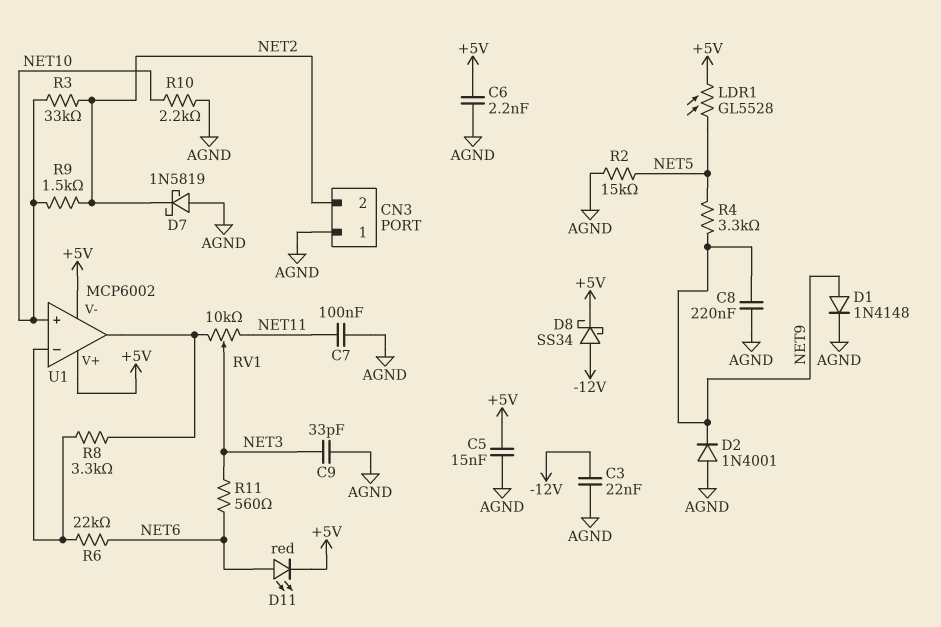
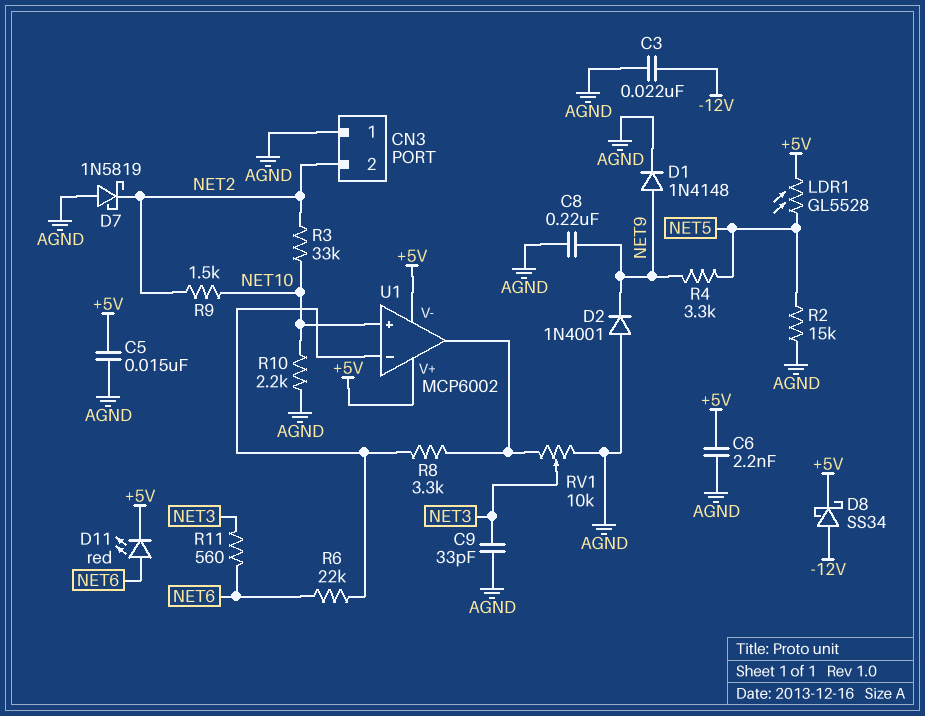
C7: 100nF (AGND, NET11) -> none
RV1: 10k (NET11, U1/out, wiper NET3) -> 10k (AGND, U1/out, wiper NET3)

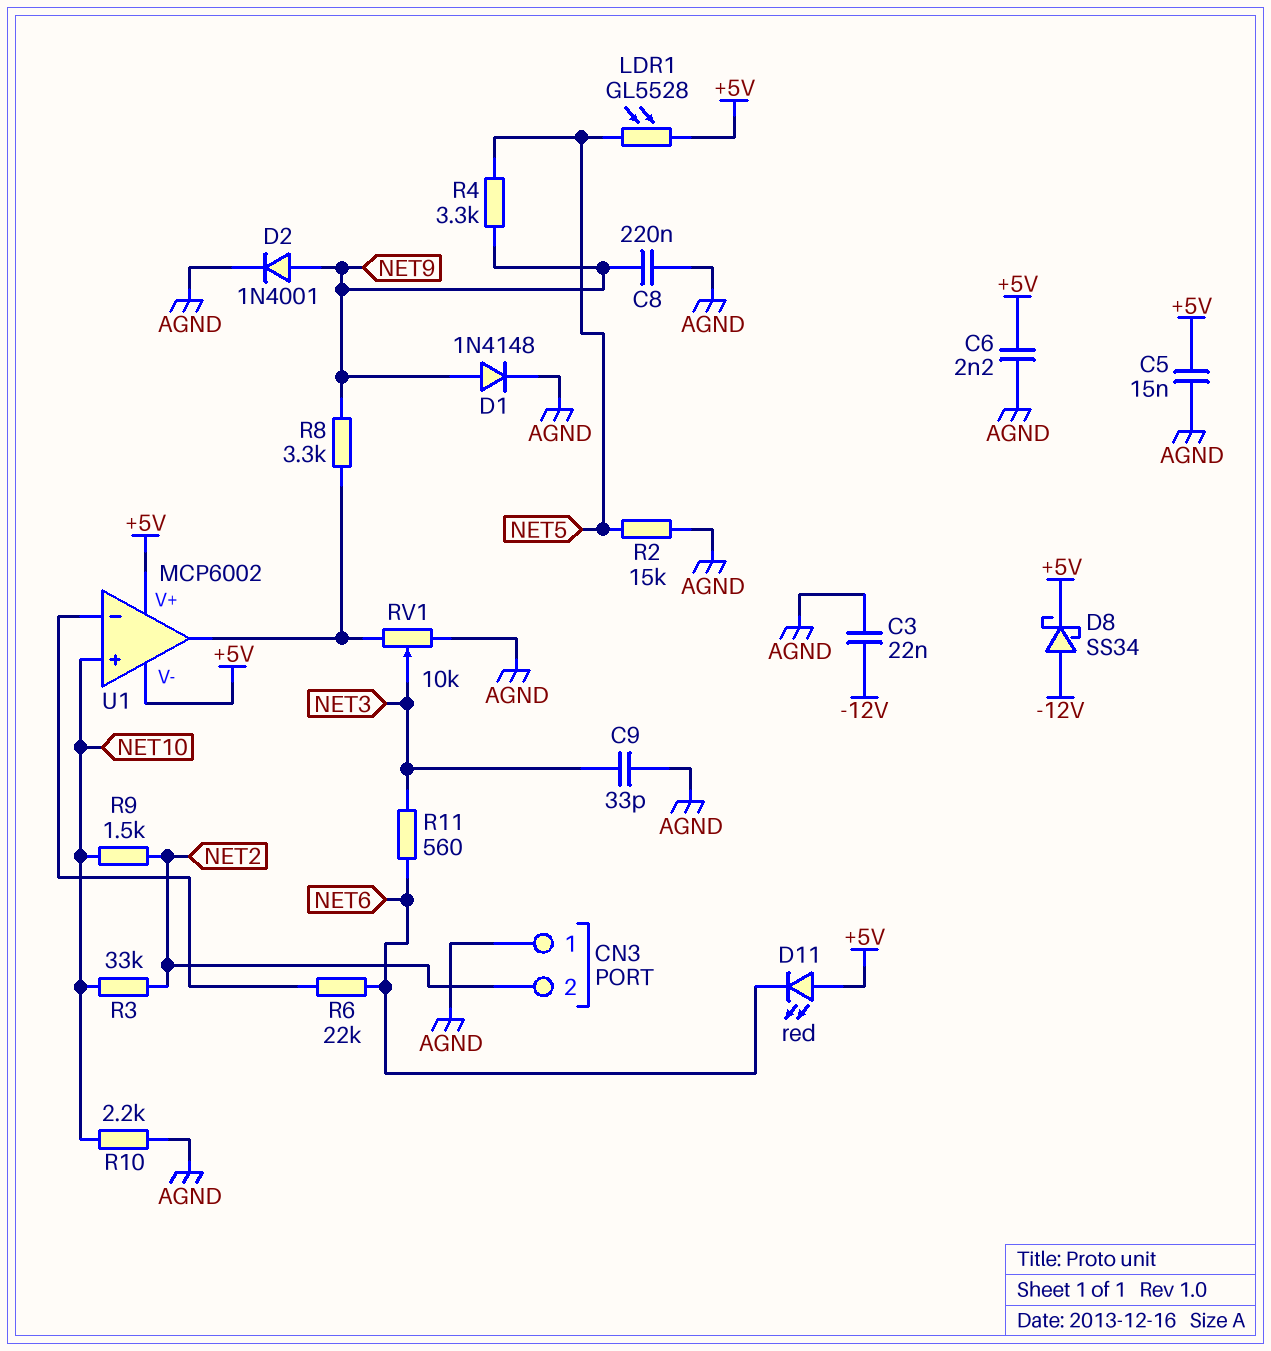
D2: diode 1N4001 (A AGND, K NET9) -> diode 1N4001 (A NET9, K AGND)
D7: schottky 1N5819 (A AGND, K NET2) -> none
D11: LED red (A NET6, K +5V) -> LED red (A +5V, K NET6)
R8: 3.3k (U1/in-, U1/out) -> 3.3k (NET9, U1/out)

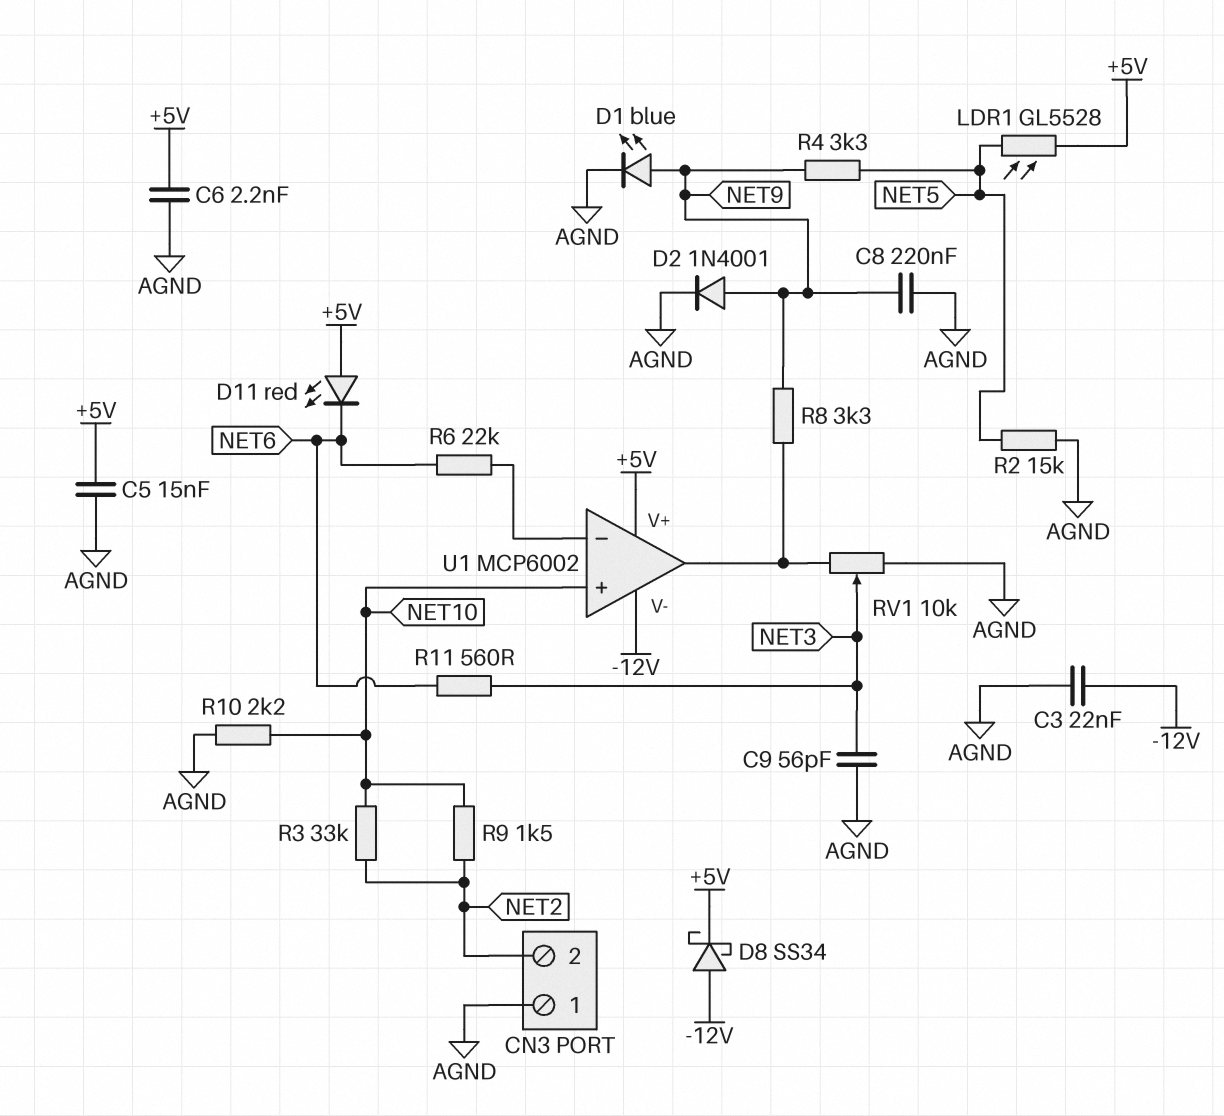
C9: 33pF (AGND, NET3) -> 56pF (AGND, NET3)
D1: diode 1N4148 (A NET9, K AGND) -> LED blue (A NET9, K AGND)
U1 pin V-: +5V -> -12V

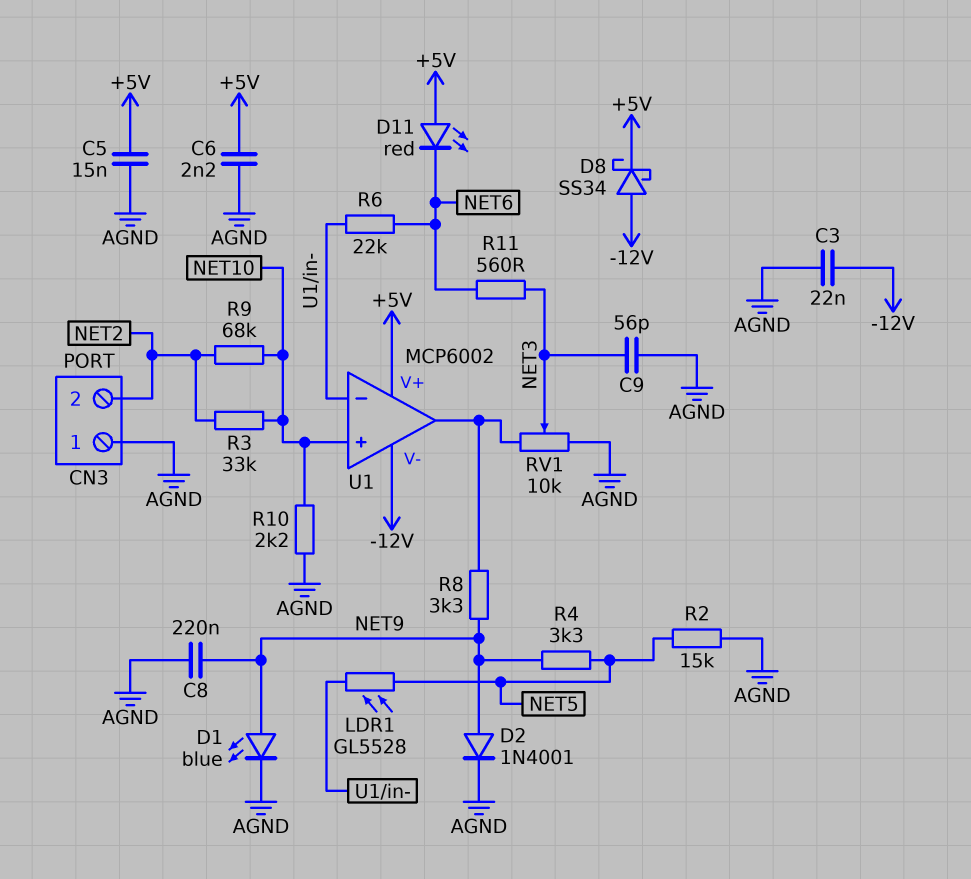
LDR1: GL5528 (+5V, NET5) -> GL5528 (NET5, U1/in-)
R9: 1.5k (NET2, NET10) -> 68k (NET2, NET10)

